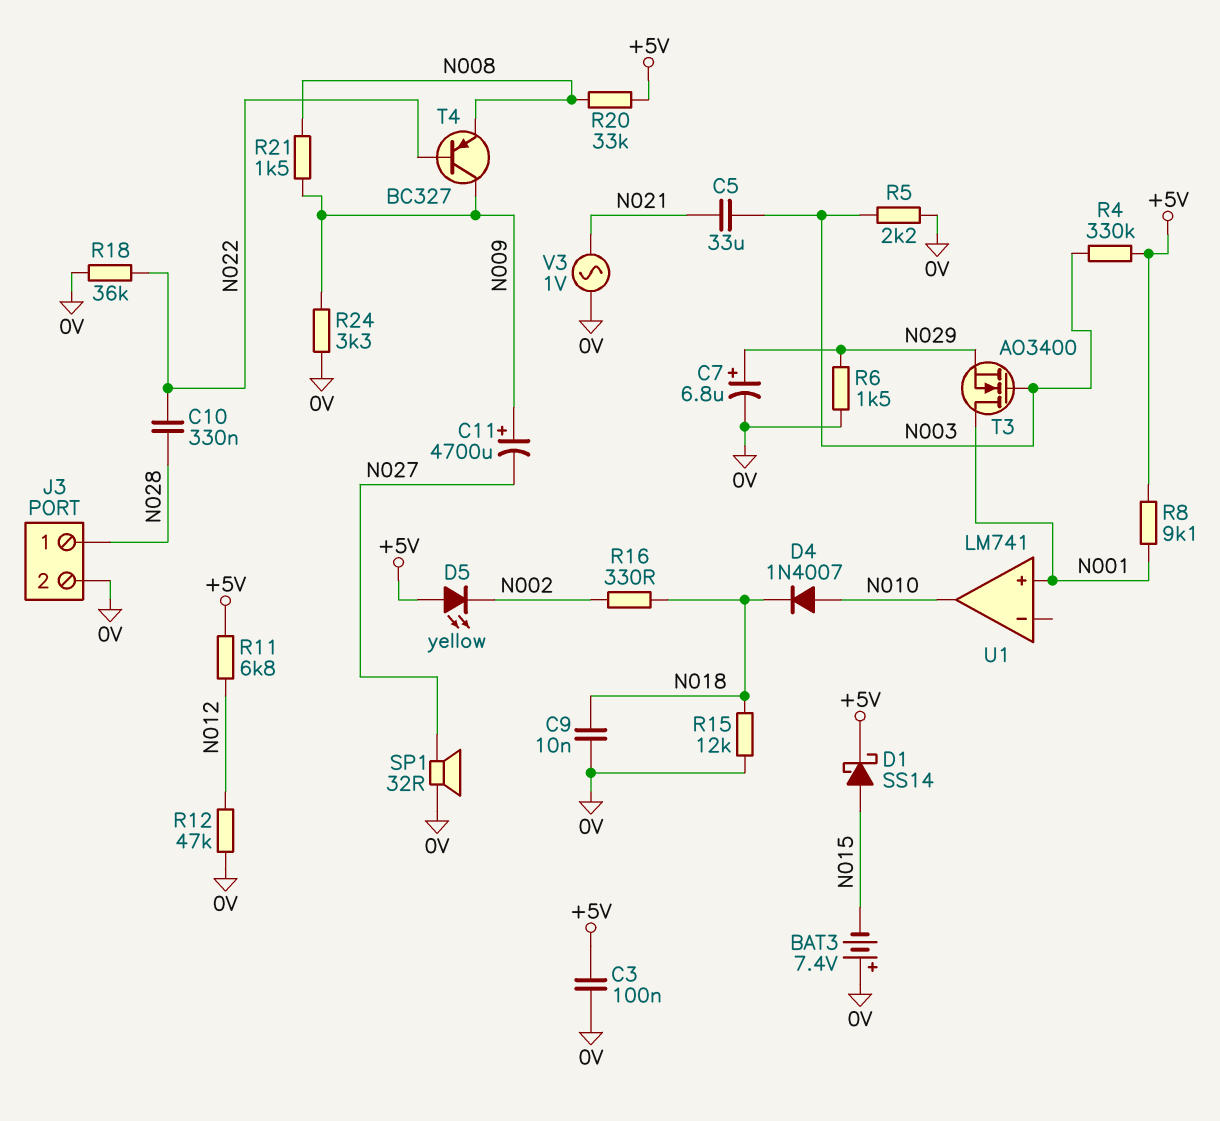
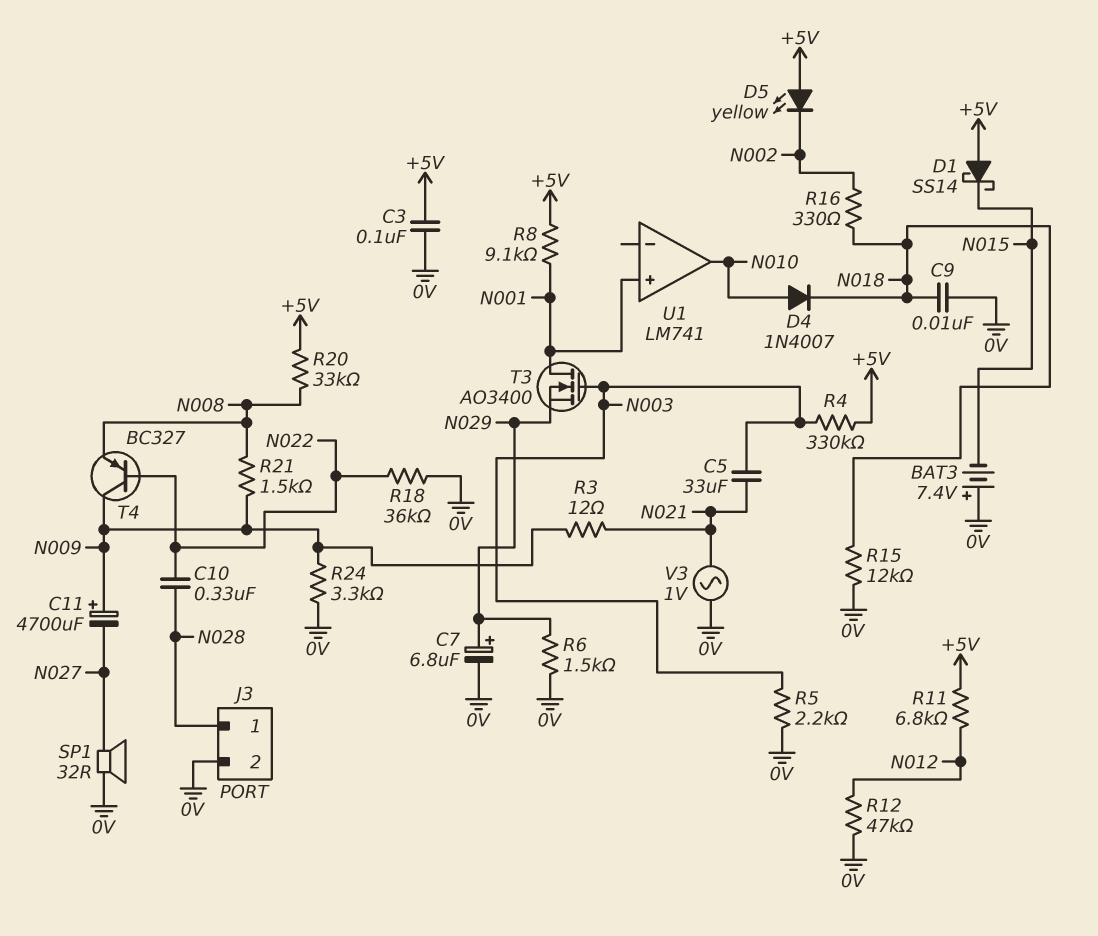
D1: schottky SS14 (A N015, K +5V) -> schottky SS14 (A +5V, K N015)
R3: none -> 12 (N009, N021)

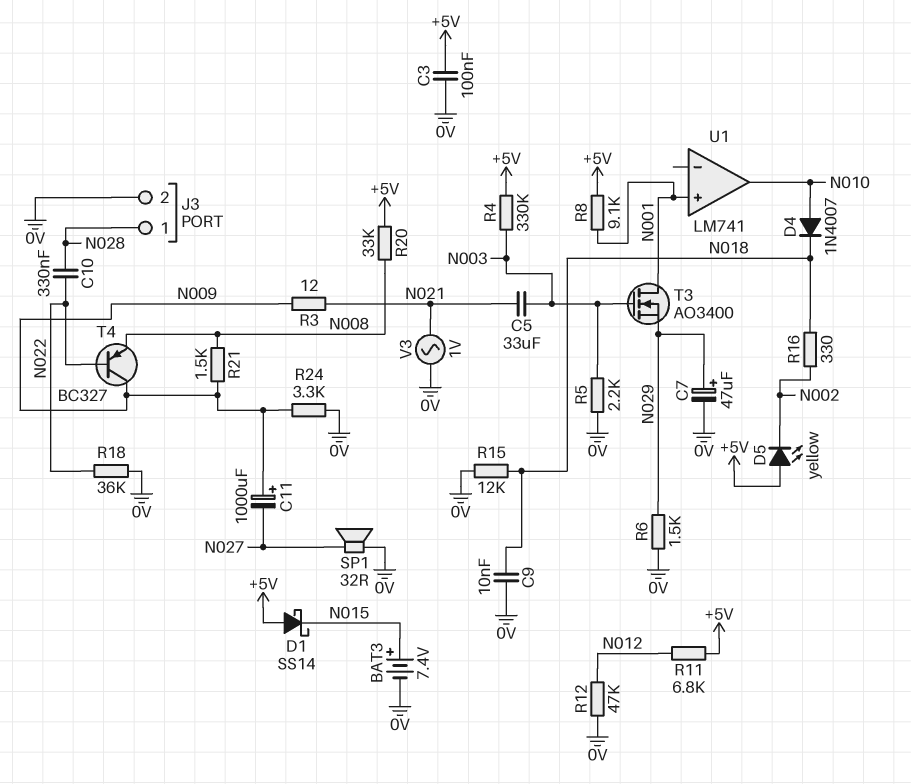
BAT3: 7.4V (plus 0V, minus N015) -> 7.4V (plus N015, minus 0V)
C7: 6.8uF (plus N029, minus 0V) -> 47uF (plus N029, minus 0V)
C11: 4700uF (plus N009, minus N027) -> 1000uF (plus N009, minus N027)

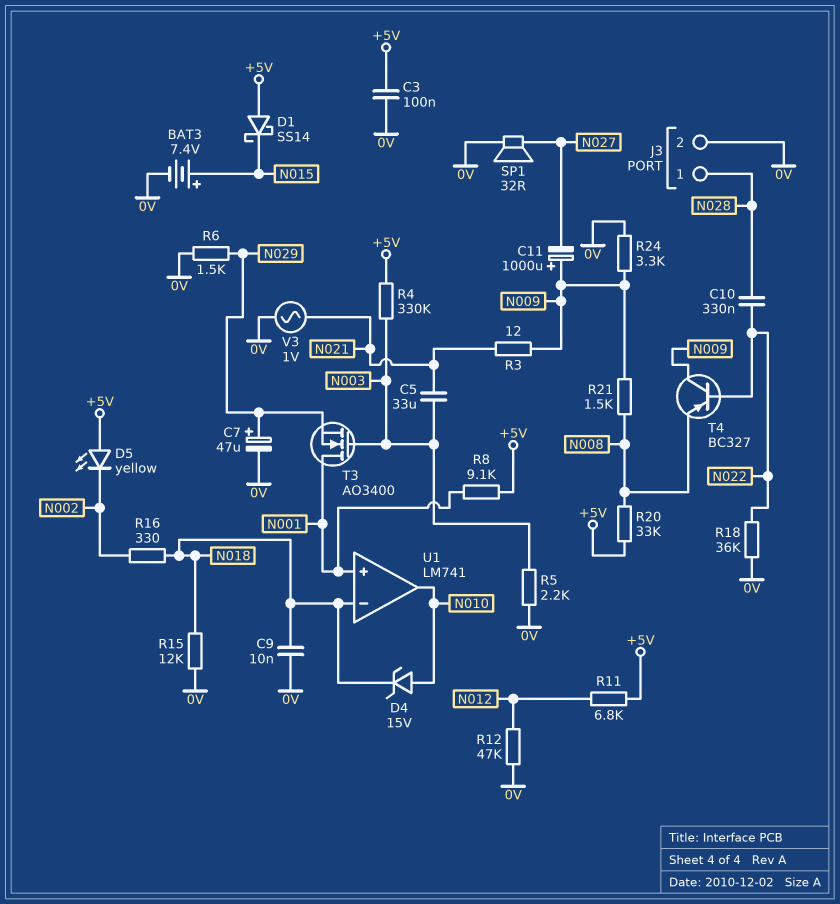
D4: diode 1N4007 (A N010, K N018) -> zener 15V (A N010, K N018)
U1 pin in-: none -> N018

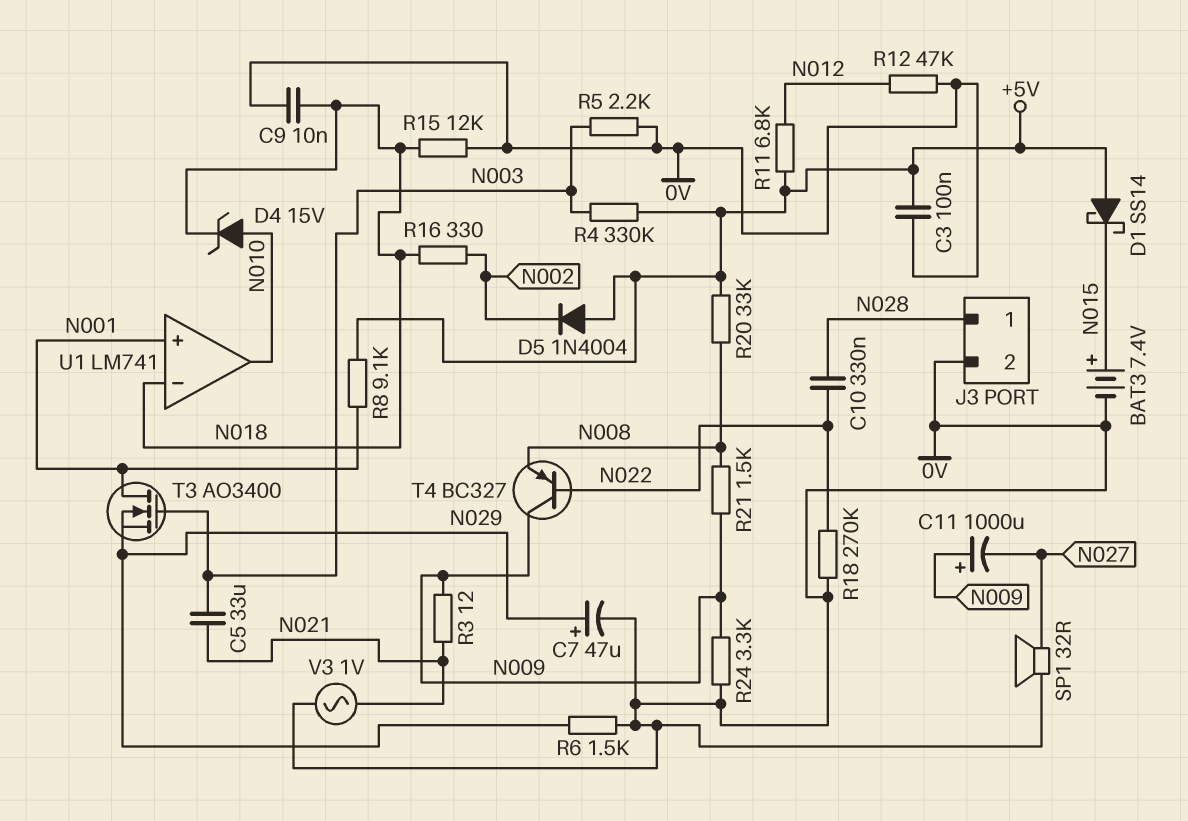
D5: LED yellow (A +5V, K N002) -> diode 1N4004 (A +5V, K N002)
R18: 36k (0V, N022) -> 270k (0V, N022)

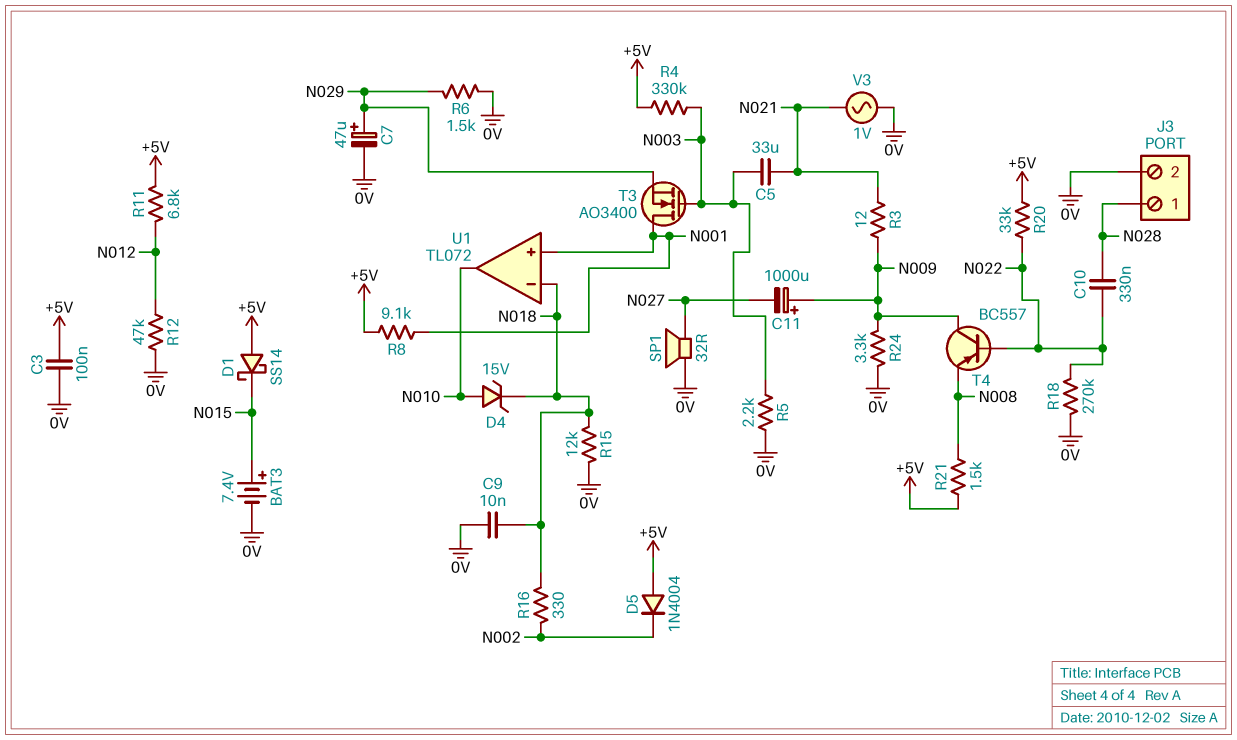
R20: 33k (+5V, N008) -> 33k (+5V, N022)
R21: 1.5k (N008, N009) -> 1.5k (+5V, N008)
T4: PNP BC327 (B N022, C N009, E N008) -> PNP BC557 (B N022, C N009, E N008)
U1: LM741 -> TL072

